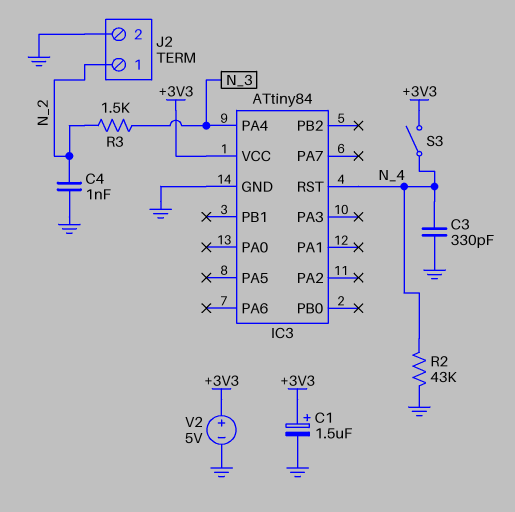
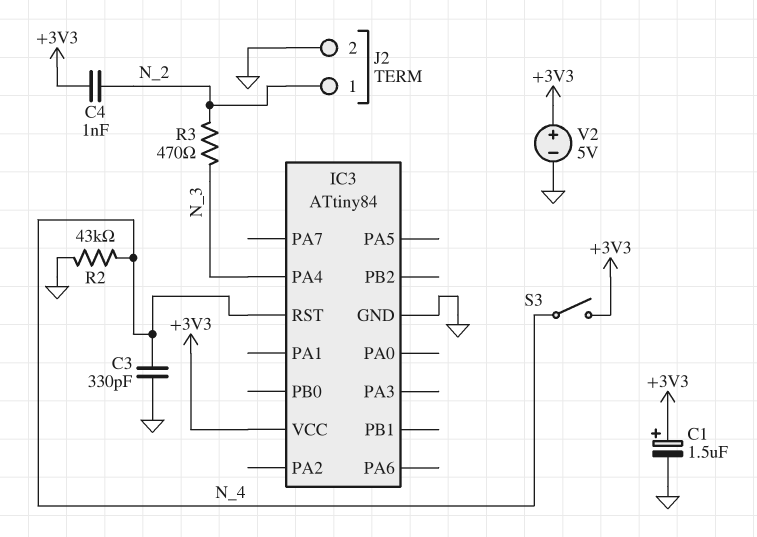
C4: 1nF (GND, N_2) -> 1nF (+3V3, N_2)
R3: 1.5k (N_2, N_3) -> 470 (N_2, N_3)

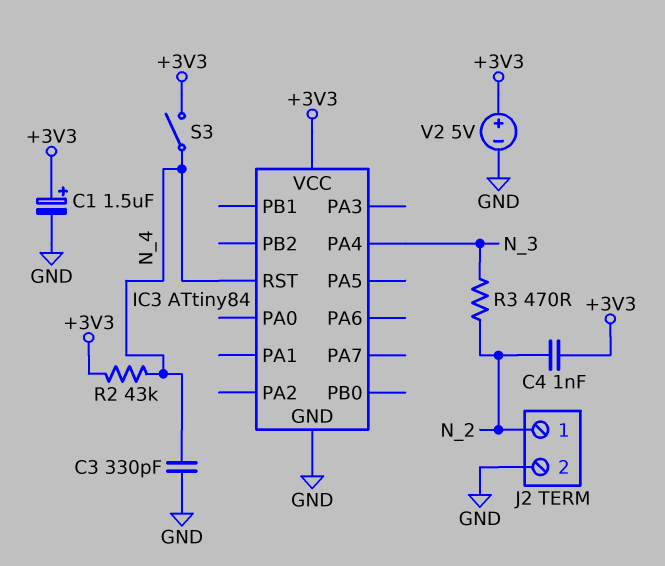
R2: 43k (GND, N_4) -> 43k (+3V3, N_4)

